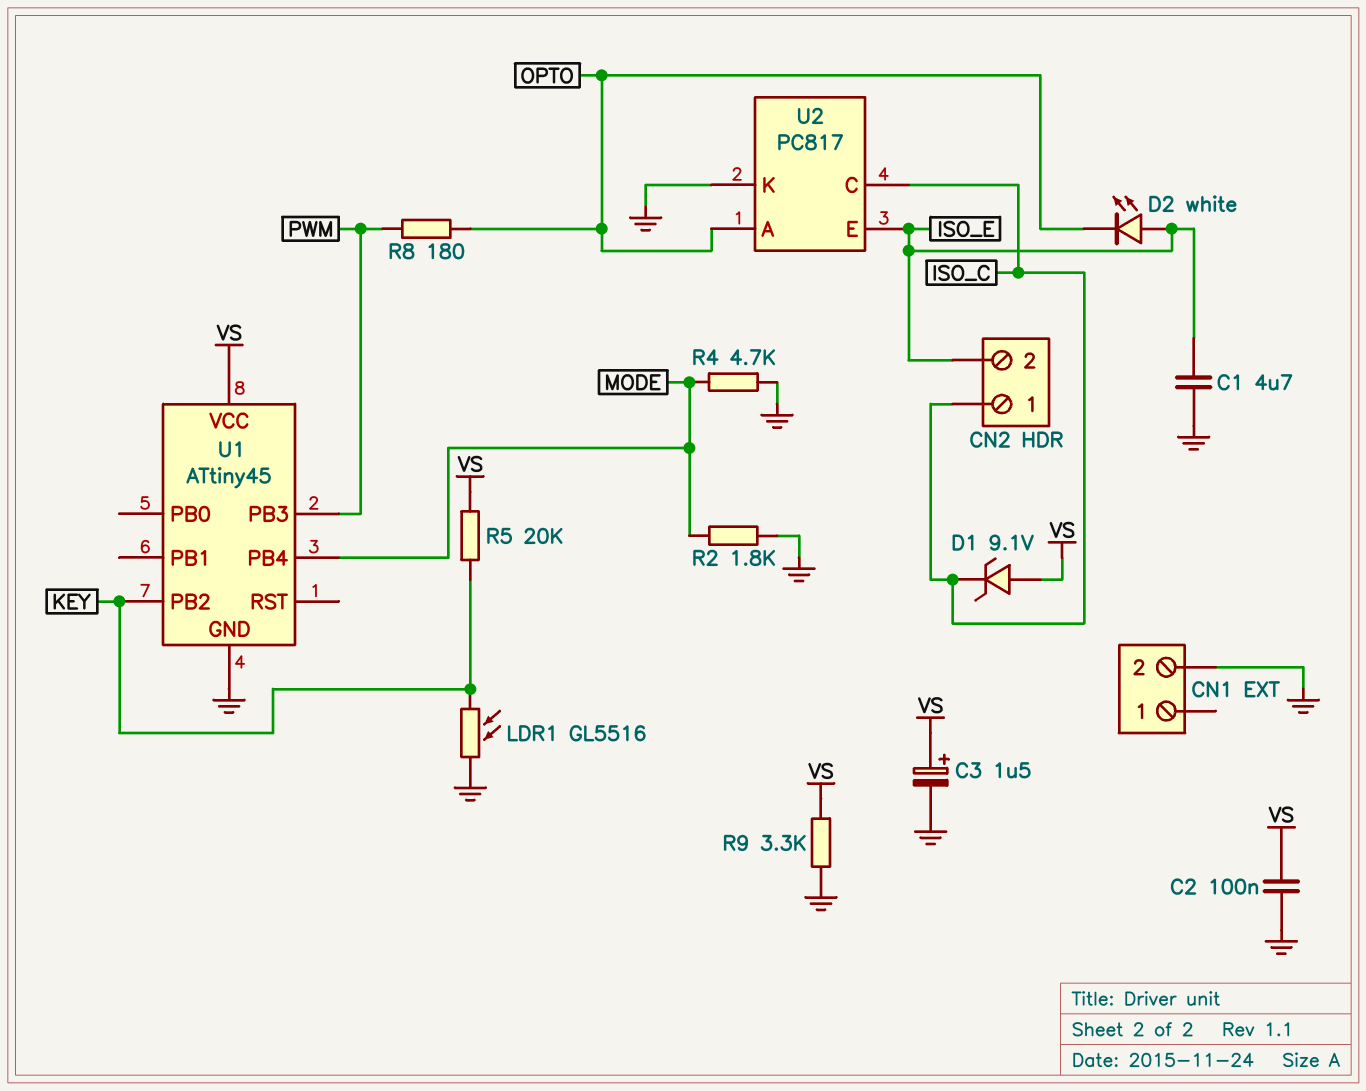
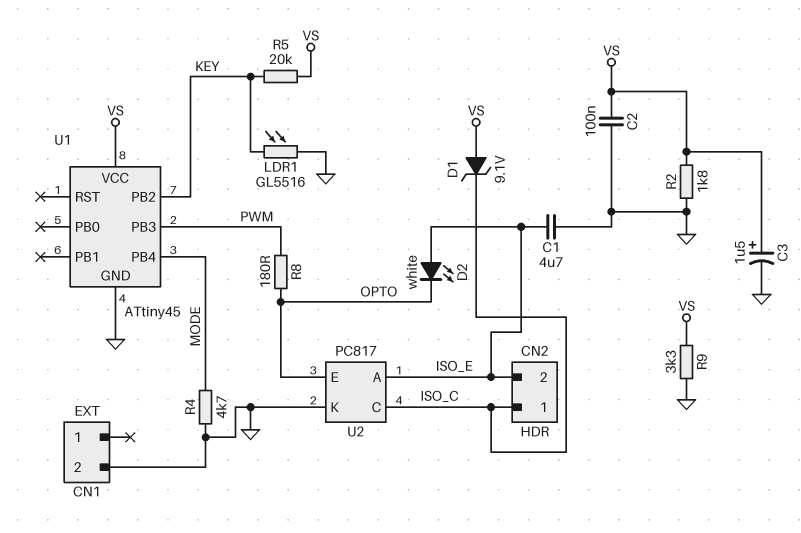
R2: 1.8k (GND, MODE) -> 1.8k (GND, VS)
U2 pin A: OPTO -> ISO_E
U2 pin E: ISO_E -> OPTO

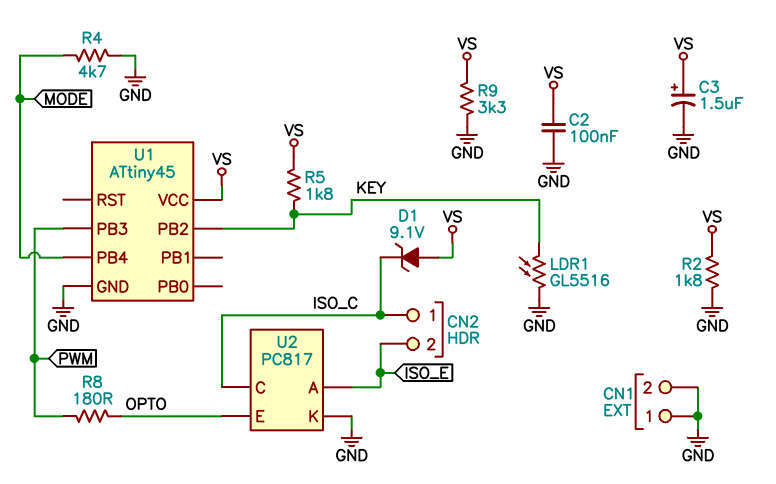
C1: 4.7uF (GND, ISO_E) -> none
CN1 pin 1: none -> GND
D2: LED white (A ISO_E, K OPTO) -> none
R5: 20k (KEY, VS) -> 1.8k (KEY, VS)

